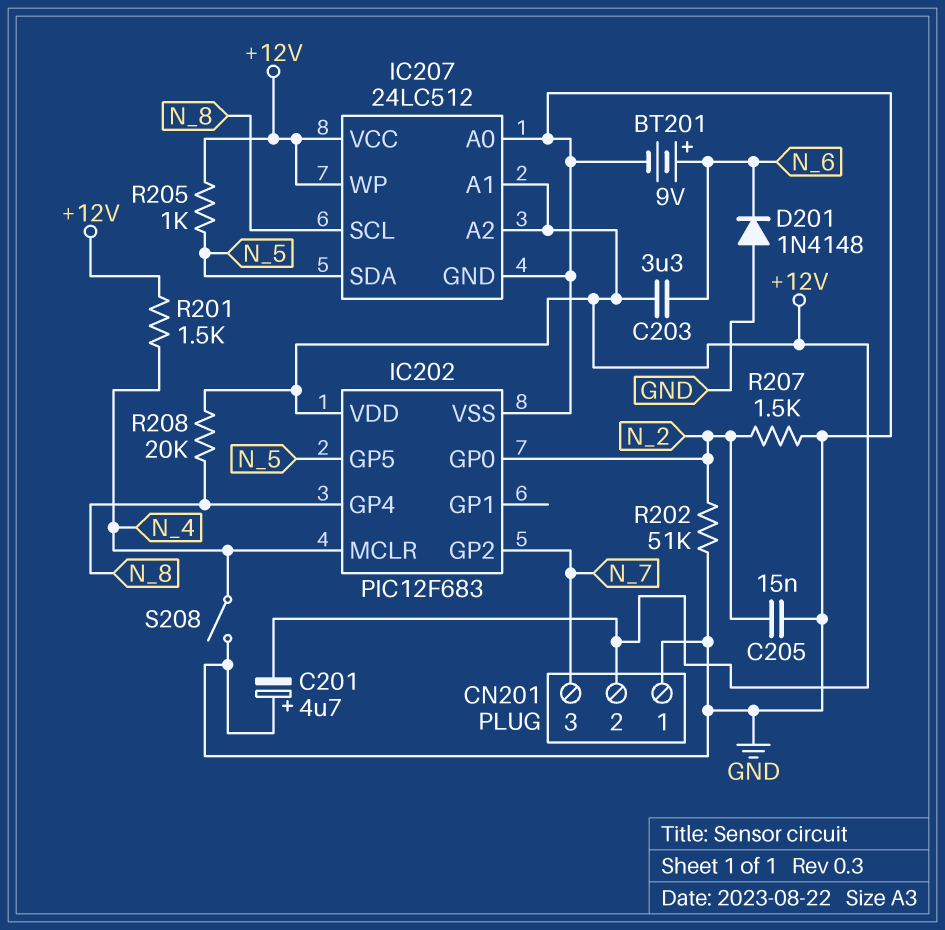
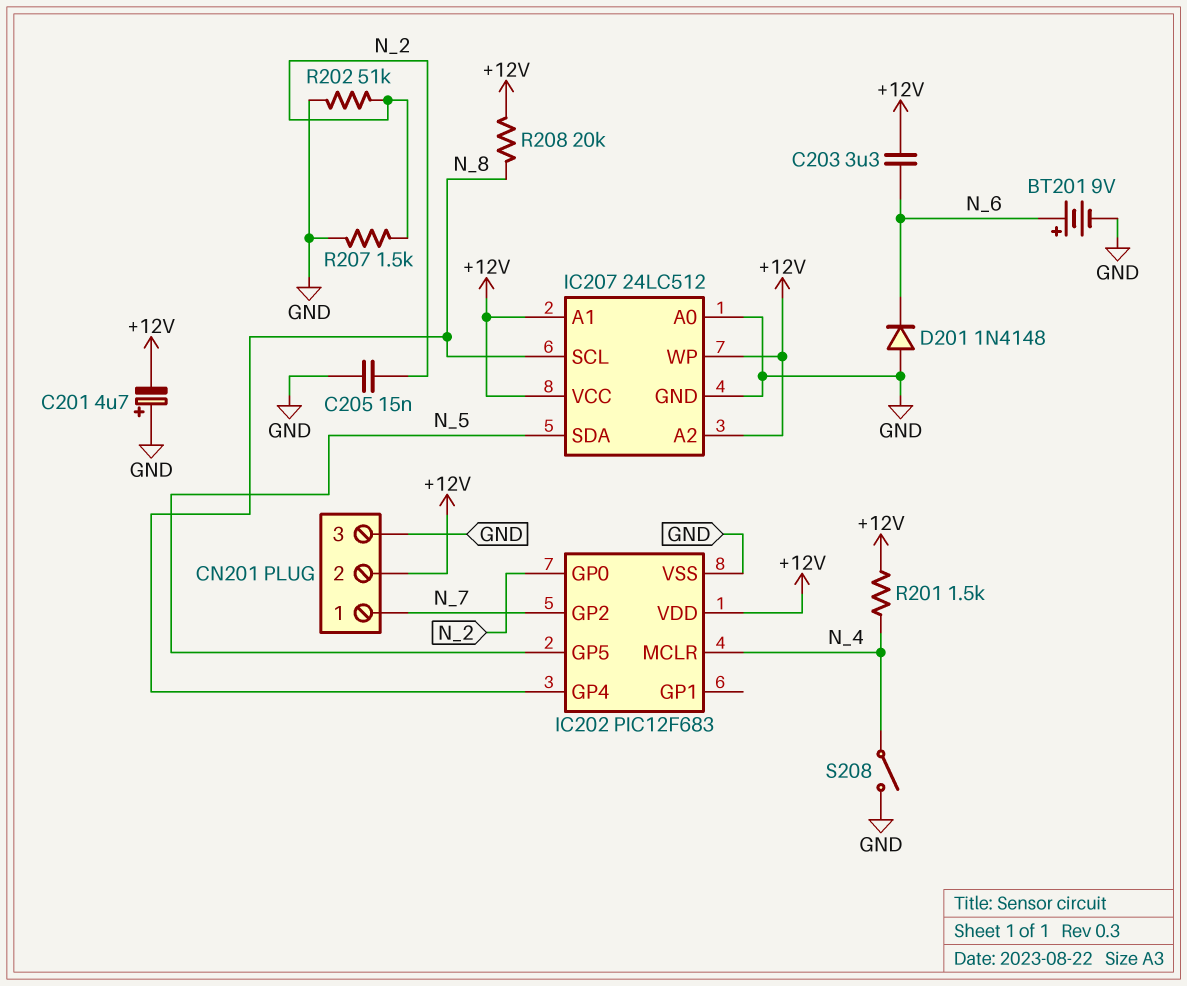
CN201 pin 1: GND -> N_7
CN201 pin 3: N_7 -> GND
R205: 1k (+12V, N_5) -> none

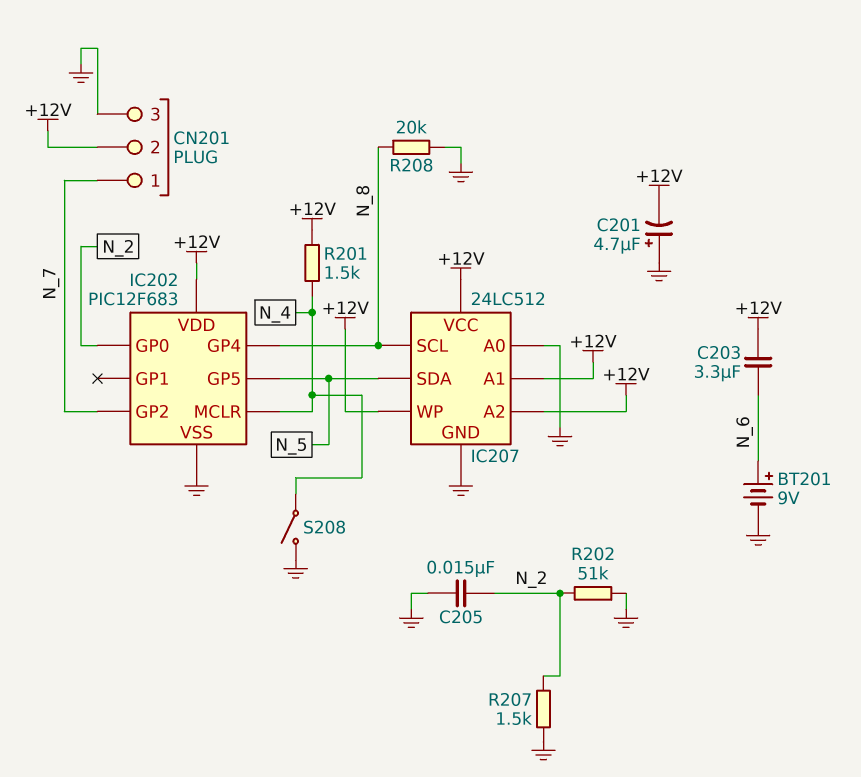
D201: diode 1N4148 (A GND, K N_6) -> none
R208: 20k (+12V, N_8) -> 20k (GND, N_8)

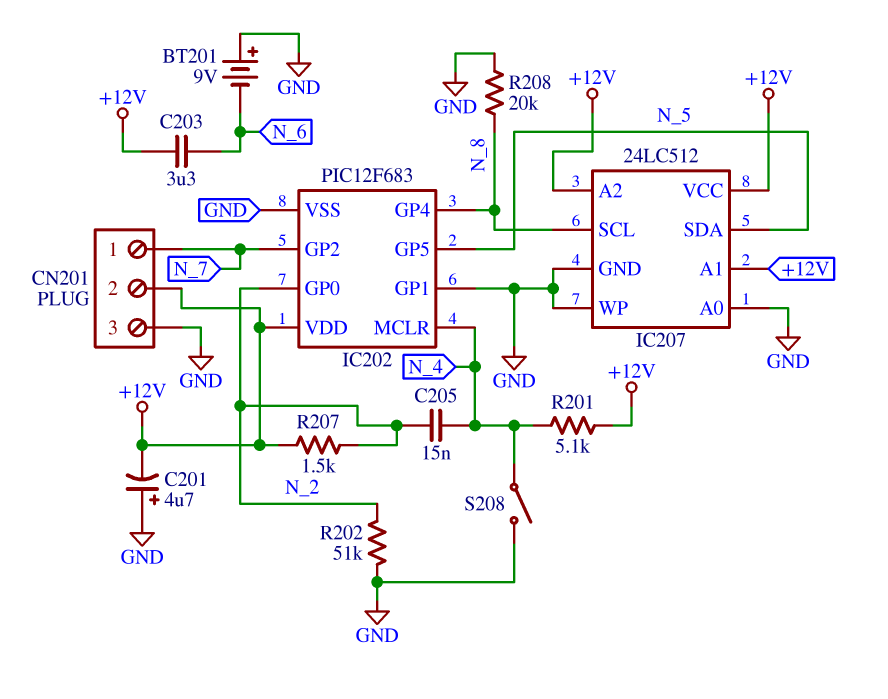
BT201: 9V (plus N_6, minus GND) -> 9V (plus GND, minus N_6)
C205: 15nF (GND, N_2) -> 15nF (N_2, N_4)
IC202 pin GP1: none -> GND
IC207 pin WP: +12V -> GND
R201: 1.5k (+12V, N_4) -> 5.1k (+12V, N_4)
R207: 1.5k (GND, N_2) -> 1.5k (+12V, N_2)

